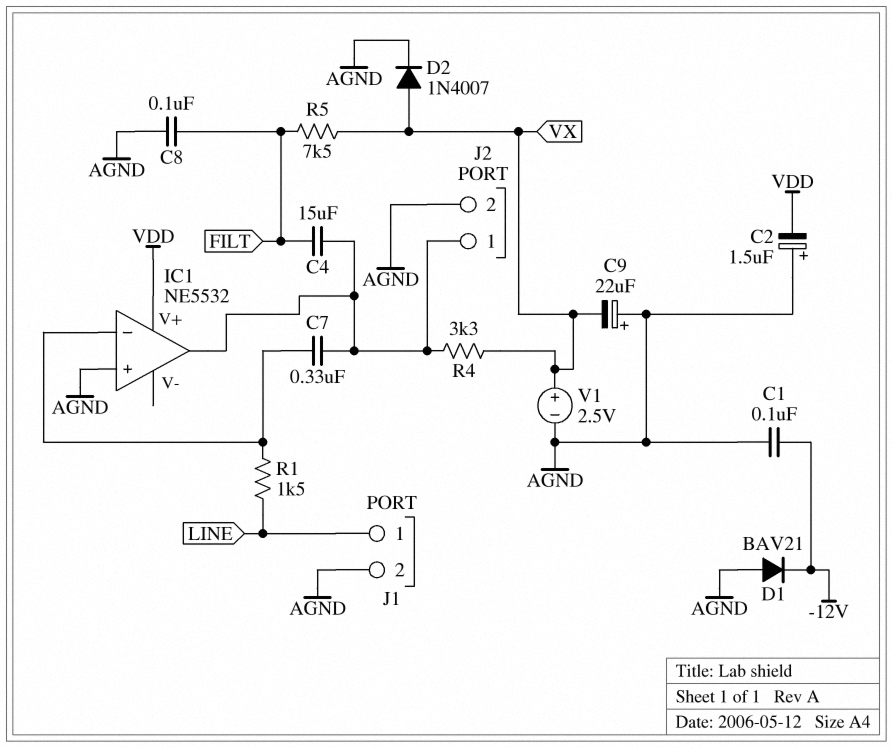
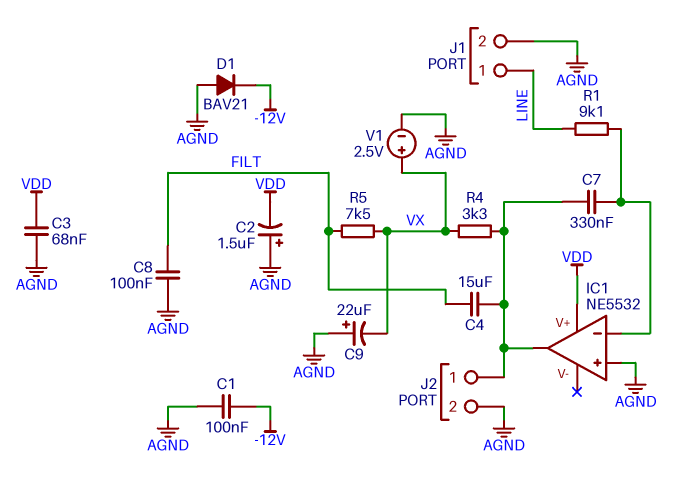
C3: none -> 68nF (AGND, VDD)
D2: diode 1N4007 (A VX, K AGND) -> none
R1: 1.5k (IC1/in-, LINE) -> 9.1k (IC1/in-, LINE)

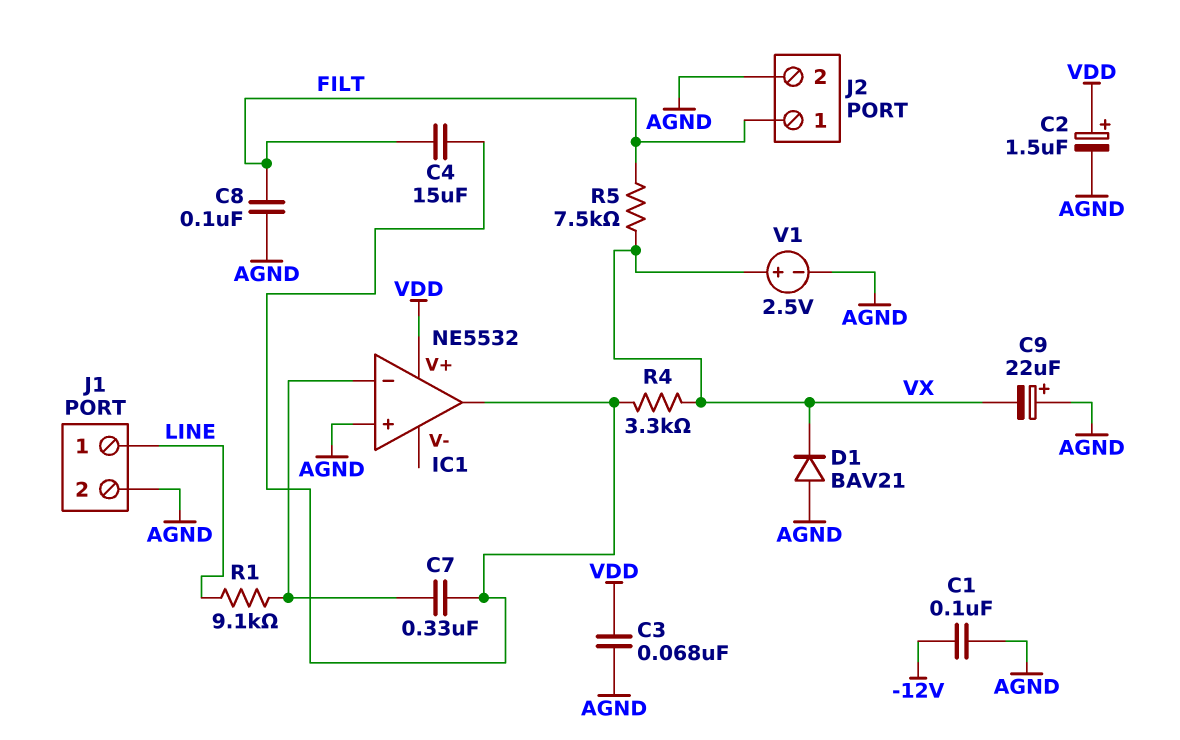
C2: 1.5uF (plus AGND, minus VDD) -> 1.5uF (plus VDD, minus AGND)
D1: diode BAV21 (A AGND, K -12V) -> diode BAV21 (A AGND, K VX)
J2 pin 1: IC1/out -> FILT

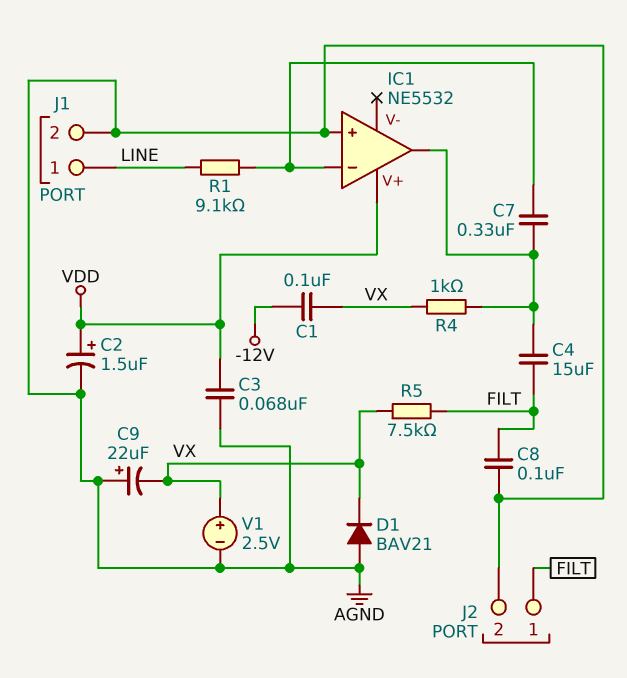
C1: 100nF (-12V, AGND) -> 100nF (-12V, VX)
R4: 3.3k (IC1/out, VX) -> 1k (IC1/out, VX)

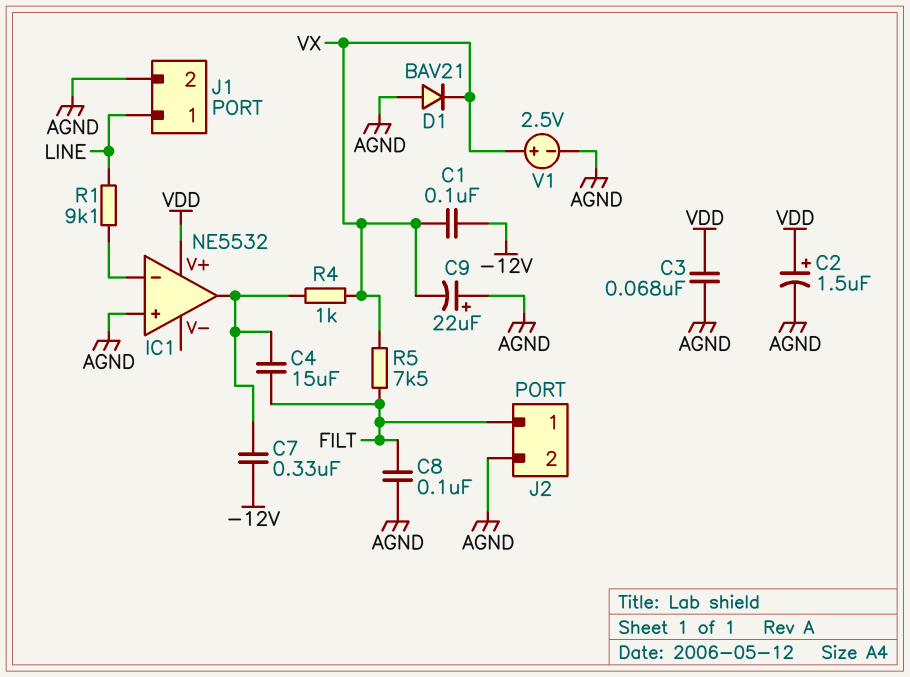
C7: 330nF (IC1/in-, IC1/out) -> 330nF (-12V, IC1/out)

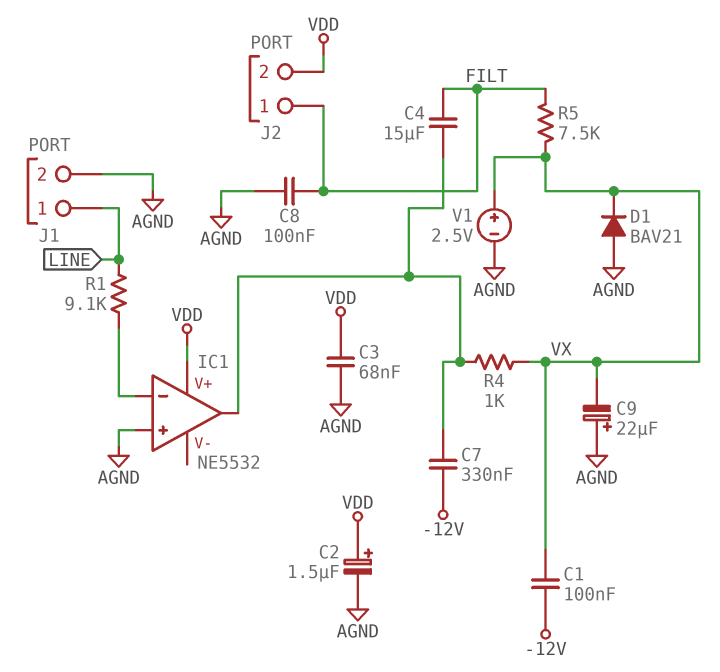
J2 pin 2: AGND -> VDD

